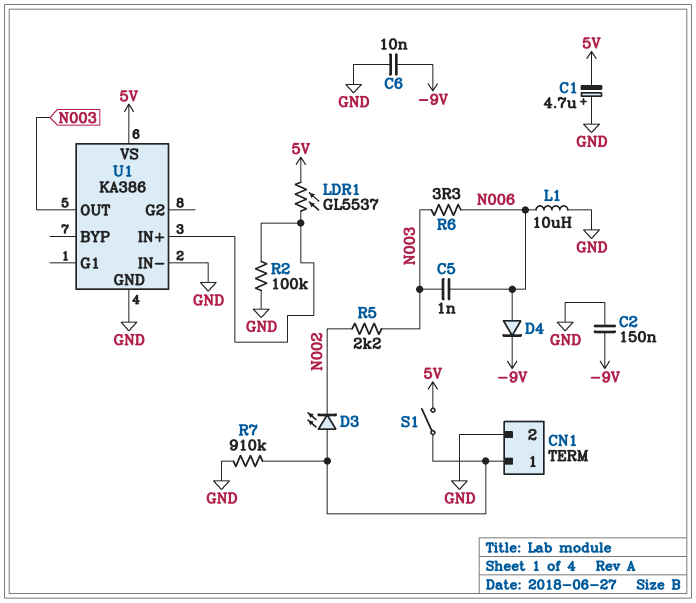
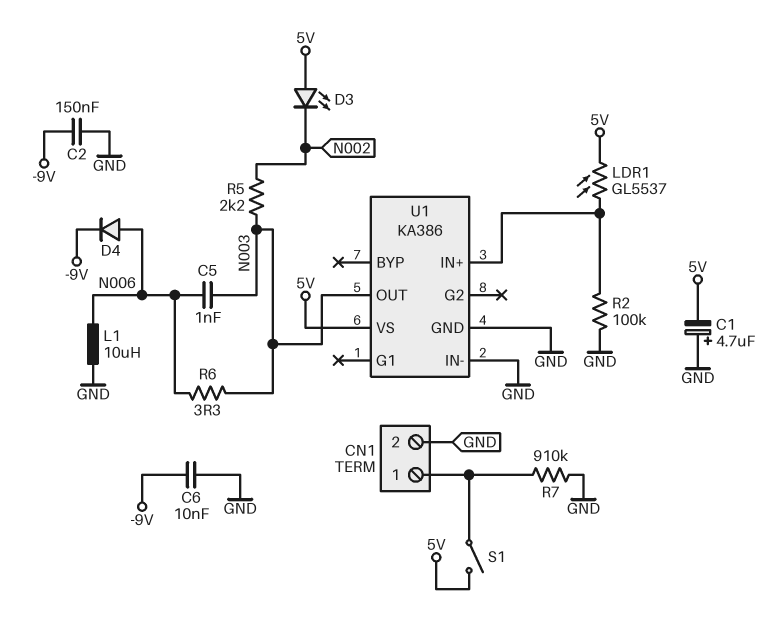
D3: LED (A CN1/1, K N002) -> LED (A 5V, K N002)

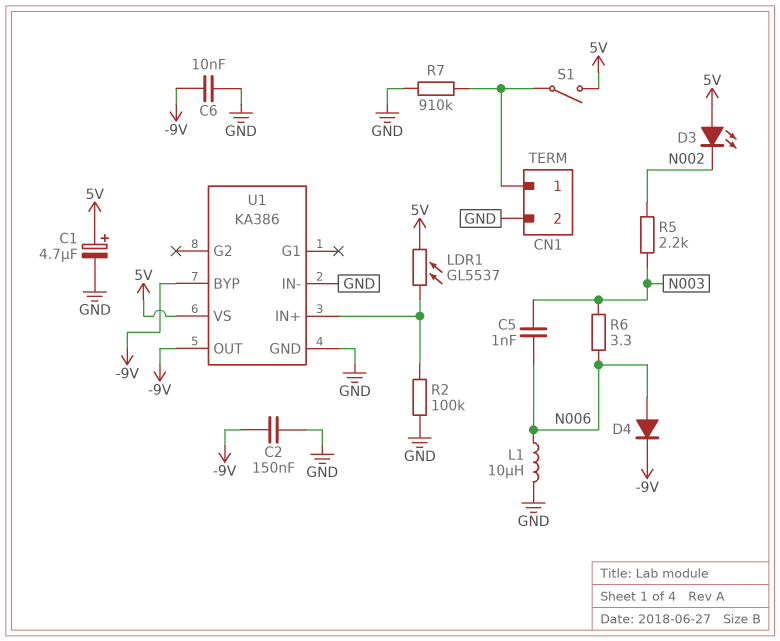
C1: 4.7uF (plus GND, minus 5V) -> 4.7uF (plus 5V, minus GND)
U1 pin BYP: none -> -9V
U1 pin OUT: N003 -> -9V

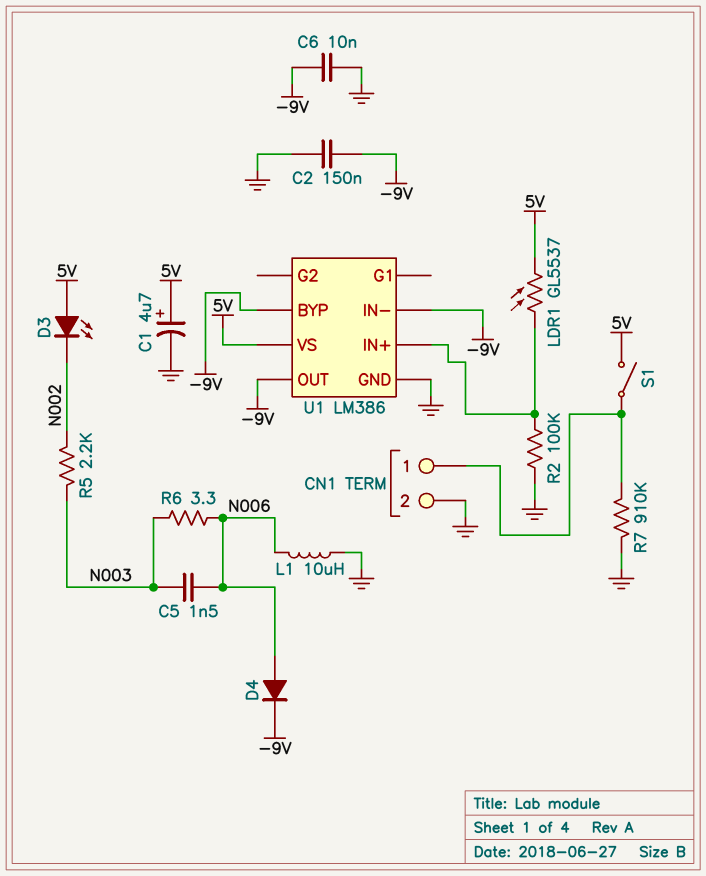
C5: 1nF (N003, N006) -> 1.5nF (N003, N006)
U1: KA386 -> LM386
U1 pin IN-: GND -> -9V

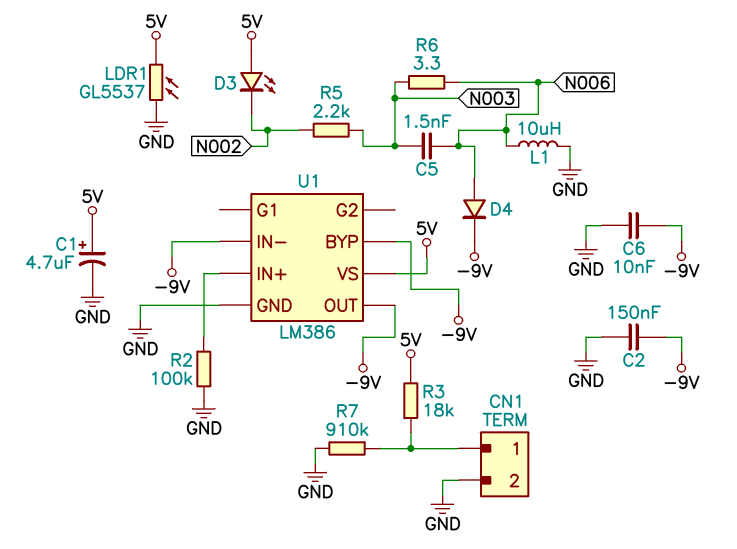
LDR1: GL5537 (5V, U1/IN+) -> GL5537 (5V, GND)
R3: none -> 18k (5V, CN1/1)
S1: switch (5V, CN1/1) -> none

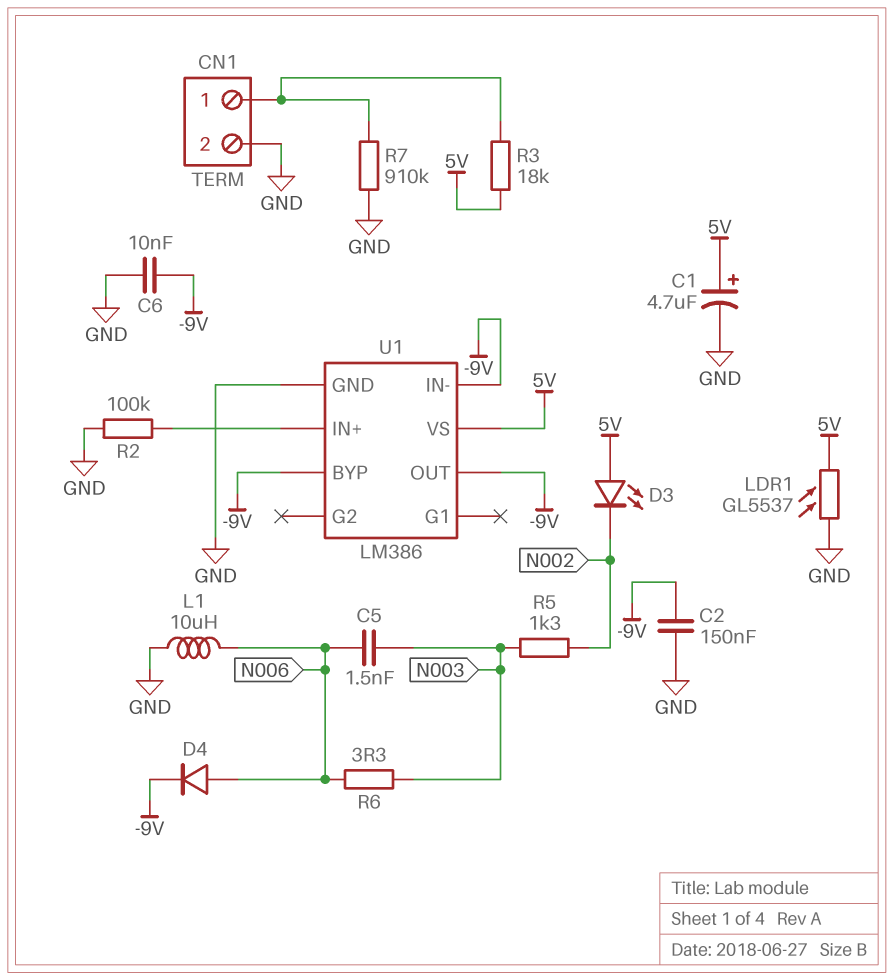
R5: 2.2k (N002, N003) -> 1.3k (N002, N003)

